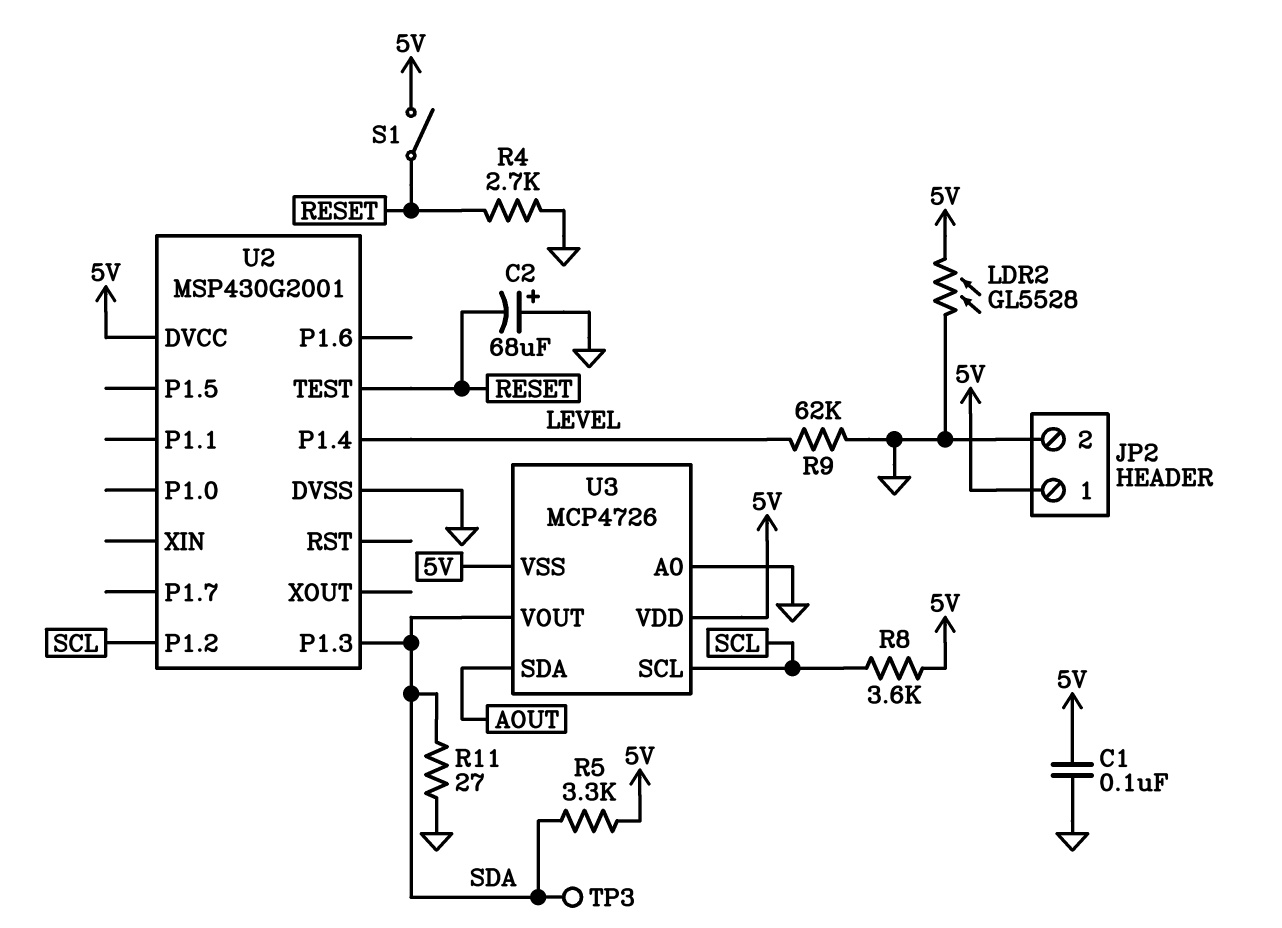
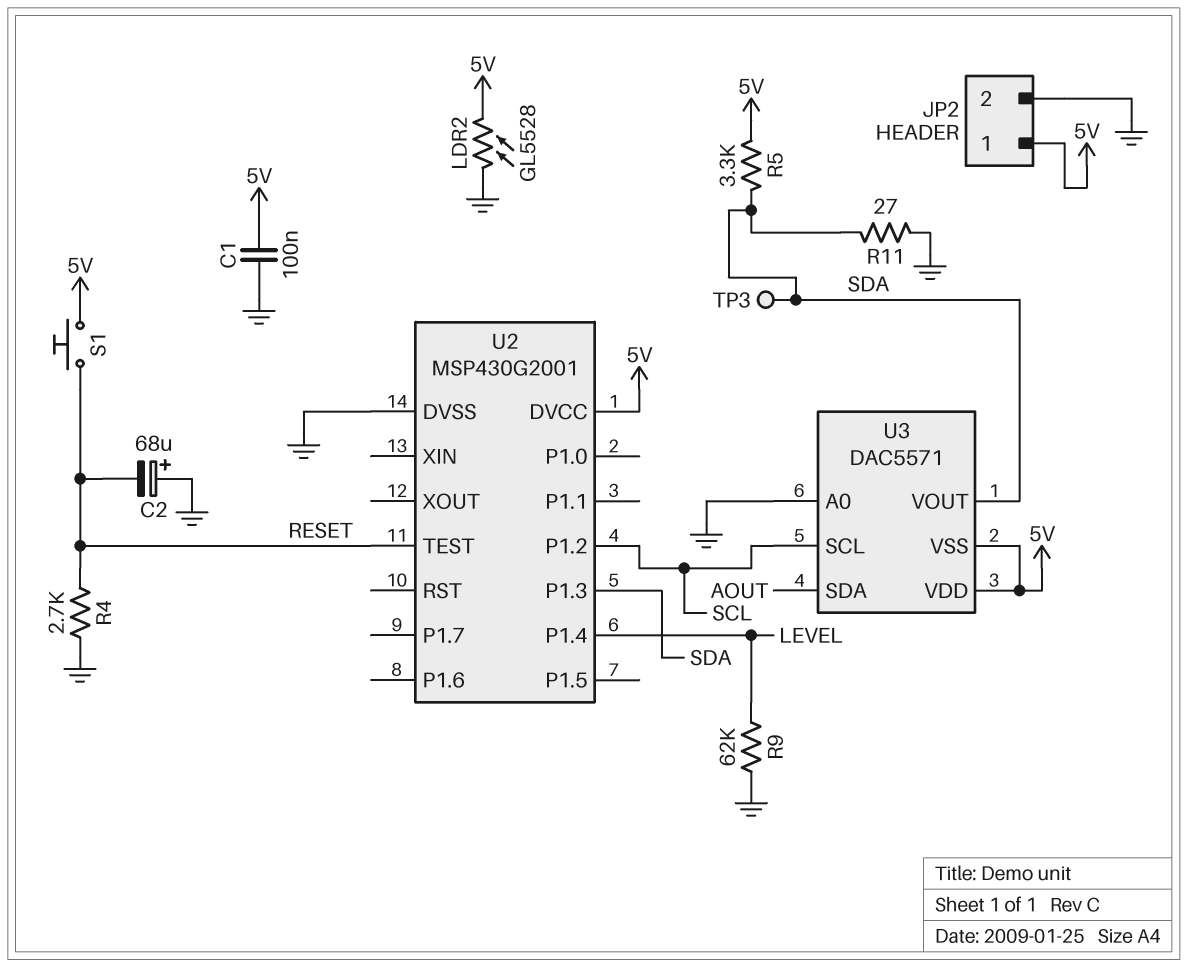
R8: 3.6k (5V, SCL) -> none
S1: switch (5V, RESET) -> button (5V, RESET)
U3: MCP4726 -> DAC5571

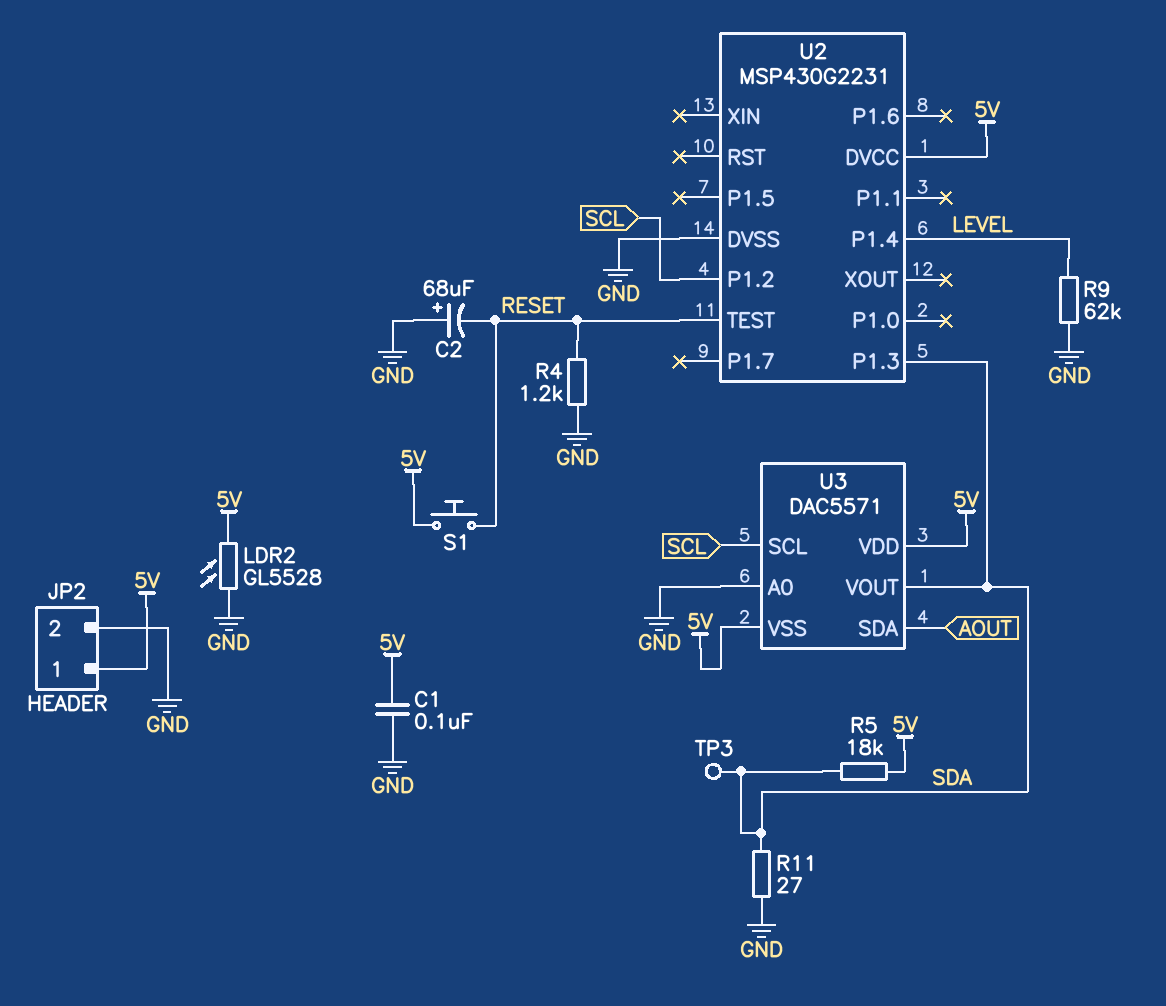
R4: 2.7k (GND, RESET) -> 1.2k (GND, RESET)
R5: 3.3k (5V, SDA) -> 18k (5V, SDA)
U2: MSP430G2001 -> MSP430G2231

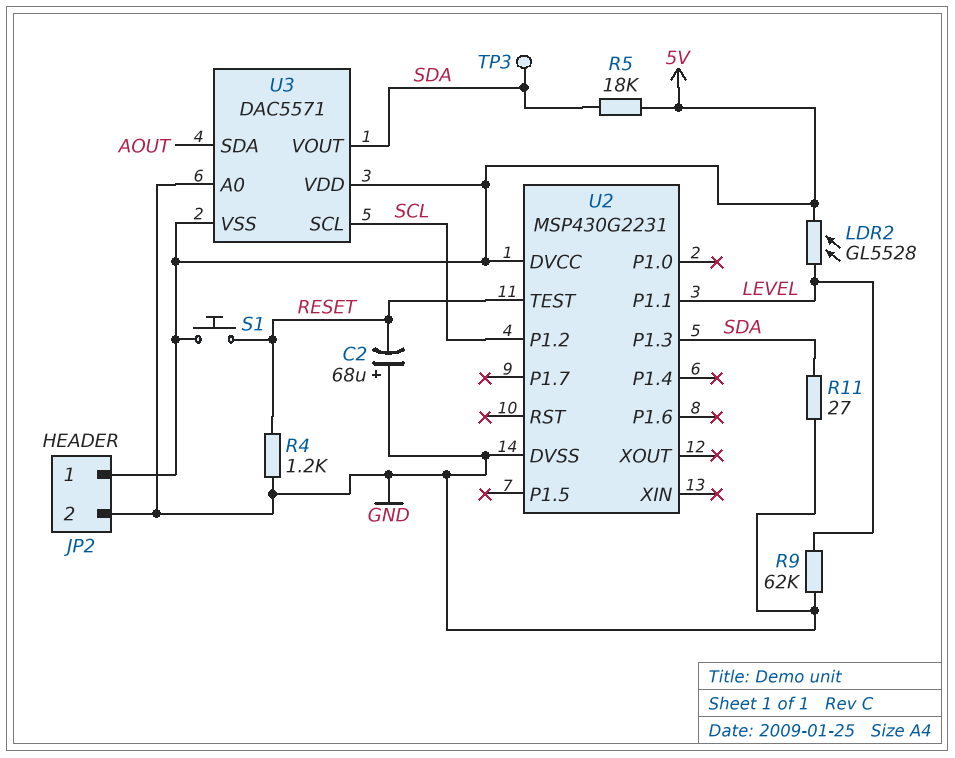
C1: 100nF (5V, GND) -> none
LDR2: GL5528 (5V, GND) -> GL5528 (5V, LEVEL)
U2 pin P1.1: none -> LEVEL
U2 pin P1.4: LEVEL -> none

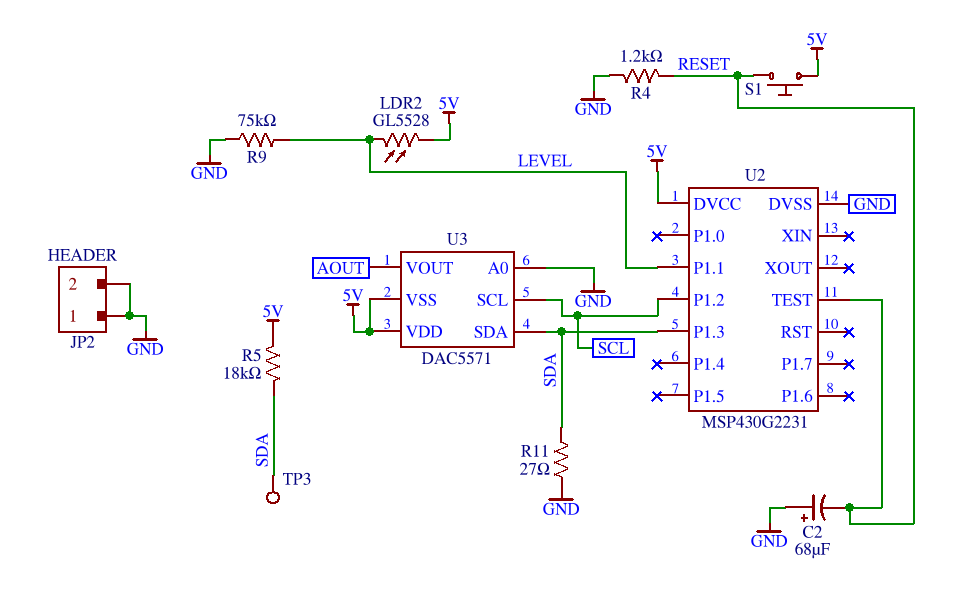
JP2 pin 1: 5V -> GND
R9: 62k (GND, LEVEL) -> 75k (GND, LEVEL)
U3 pin SDA: AOUT -> SDA
U3 pin VOUT: SDA -> AOUT

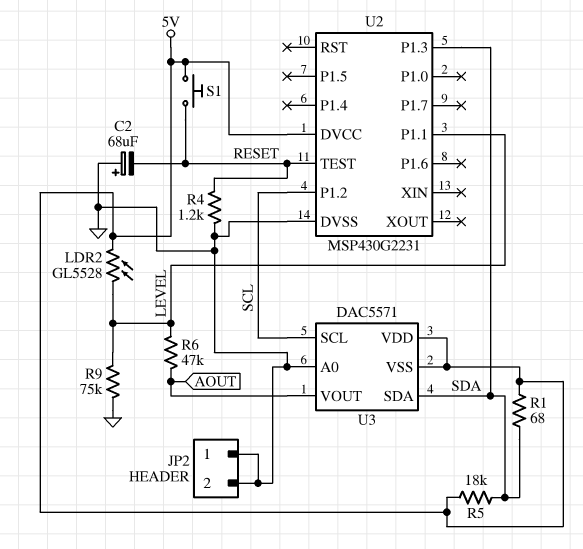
R1: none -> 68 (5V, SDA)
R6: none -> 47k (AOUT, LEVEL)
R11: 27 (GND, SDA) -> none
TP3: test point (SDA) -> none

